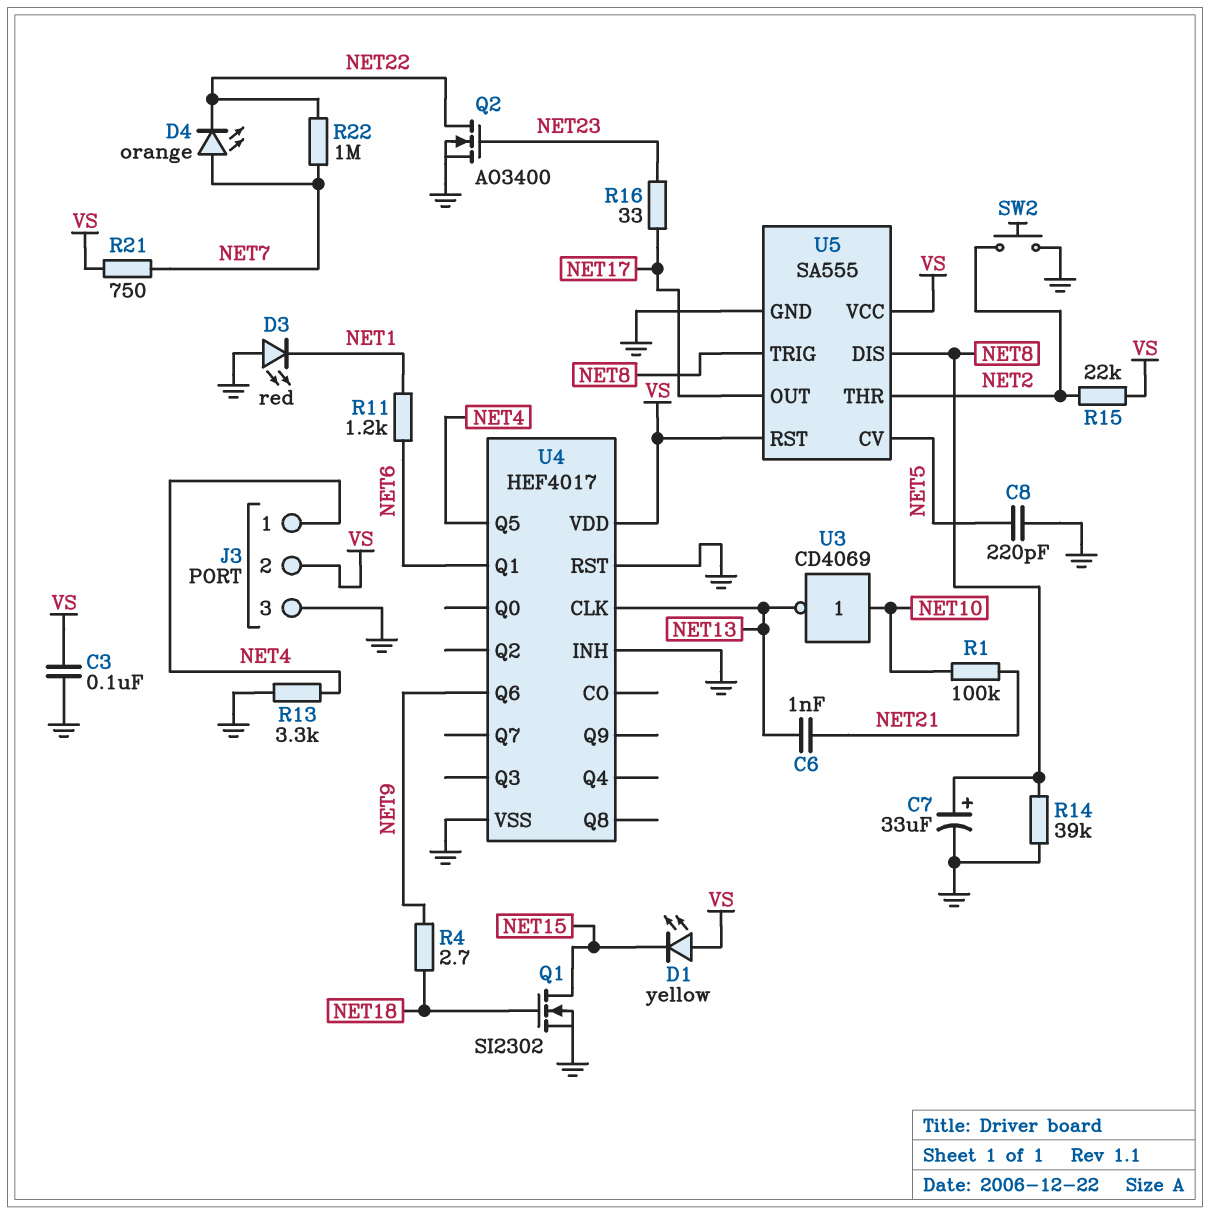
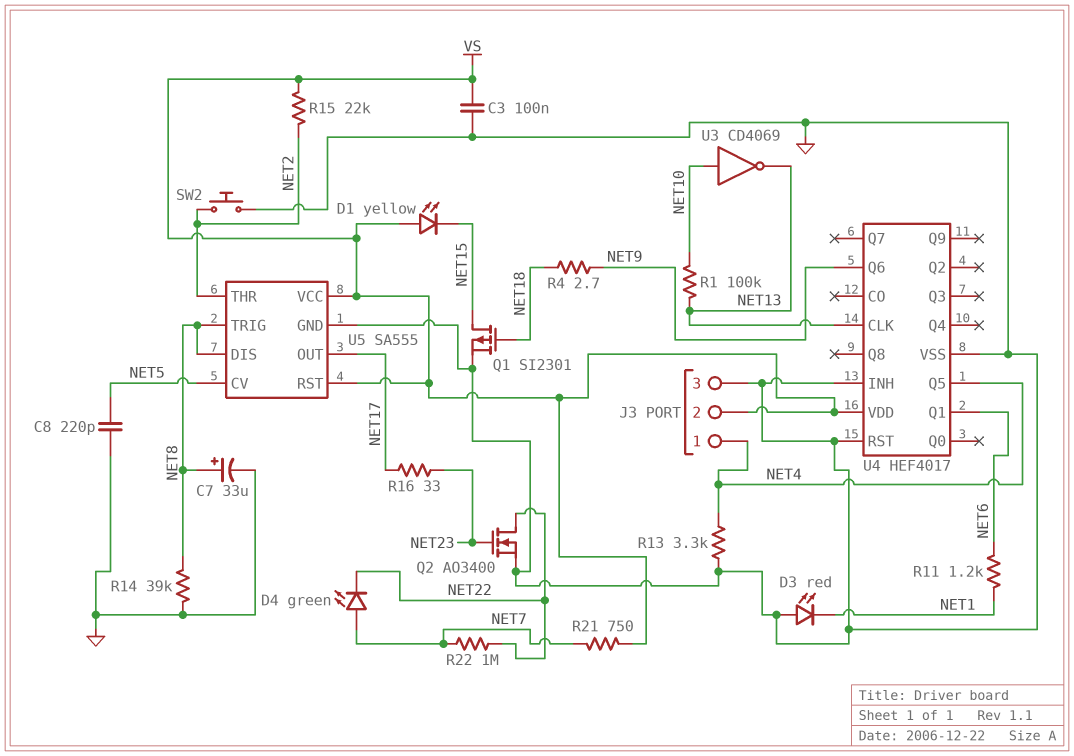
C6: 1nF (NET13, NET21) -> none
D4: LED orange (A NET7, K NET22) -> LED green (A NET7, K NET22)
Q1: NMOS SI2302 (G NET18, D NET15, S GND) -> PMOS SI2301 (G NET18, D NET15, S GND)
R1: 100k (NET10, NET21) -> 100k (NET10, NET13)

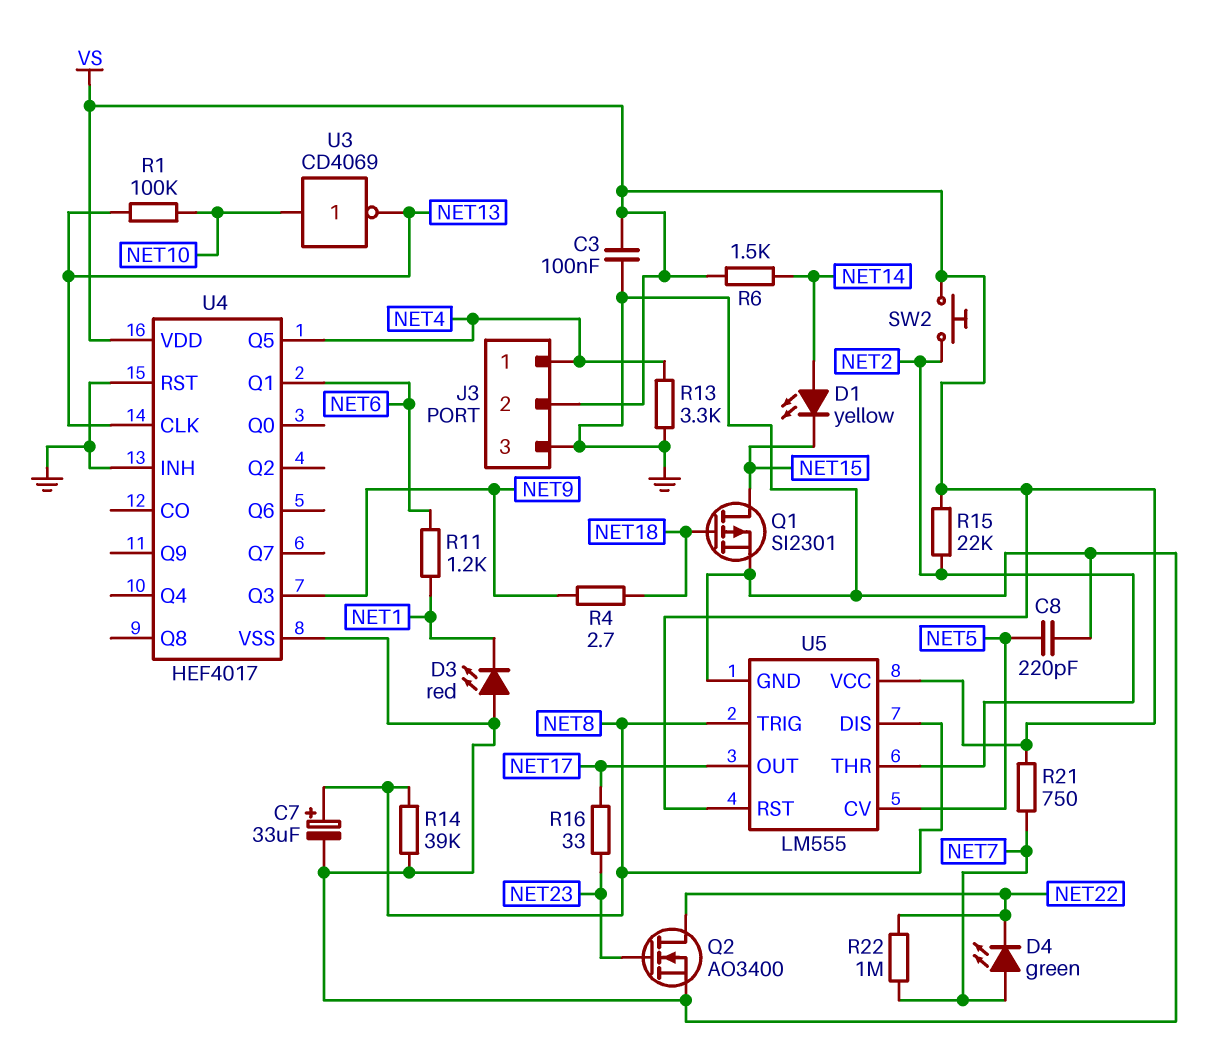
D1: LED yellow (A VS, K NET15) -> LED yellow (A NET14, K NET15)
R6: none -> 1.5k (NET14, VS)
SW2: button (GND, NET2) -> button (NET2, VS)
U4 pin Q3: none -> NET9
U4 pin Q6: NET9 -> none
U5: SA555 -> LM555

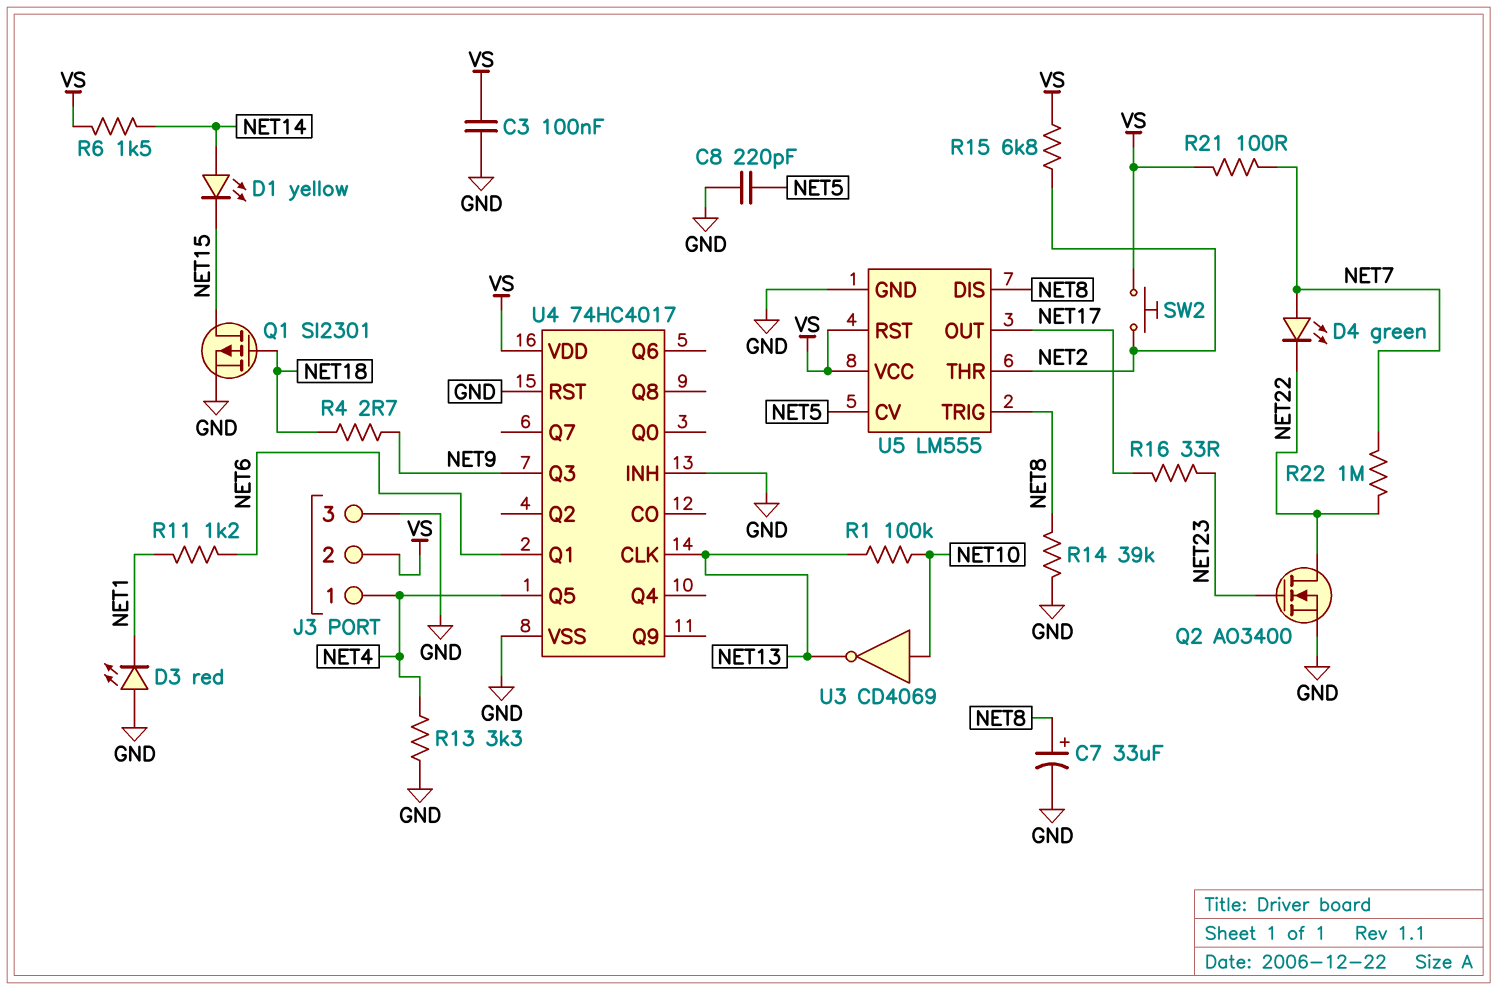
R15: 22k (NET2, VS) -> 6.8k (NET2, VS)
R21: 750 (NET7, VS) -> 100 (NET7, VS)
U4: HEF4017 -> 74HC4017

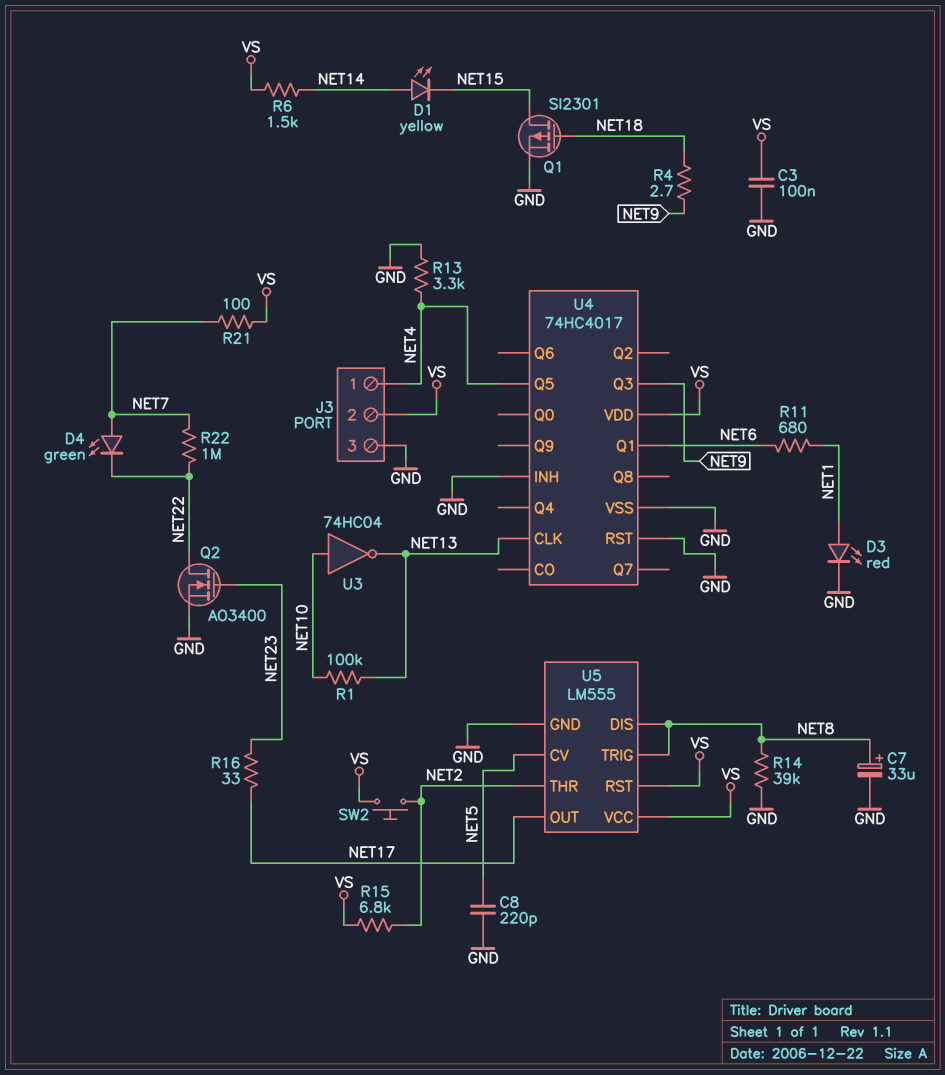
D3: LED red (A GND, K NET1) -> LED red (A NET1, K GND)
R11: 1.2k (NET1, NET6) -> 680 (NET1, NET6)
U3: NOT CD4069 (in NET10, out NET13) -> NOT 74HC04 (in NET10, out NET13)

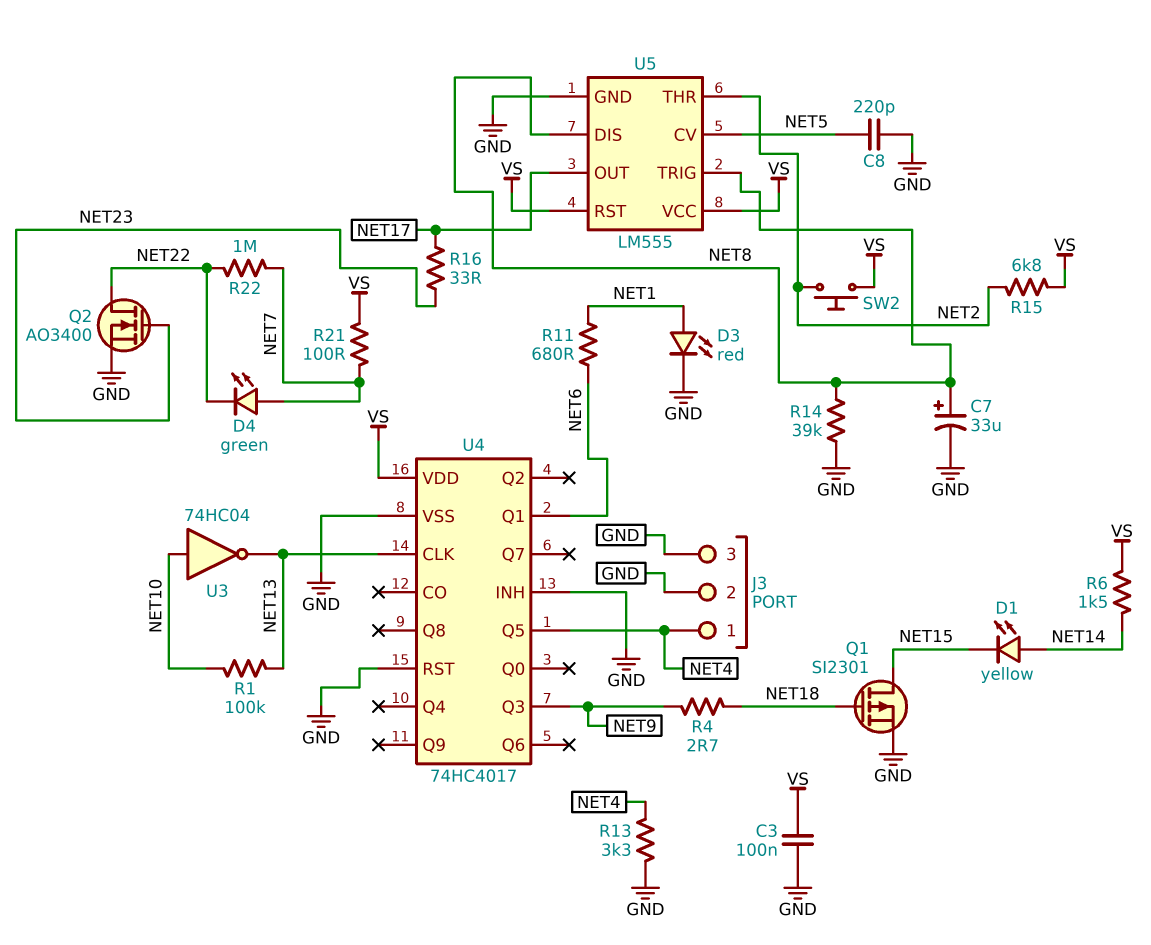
J3 pin 2: VS -> GND

